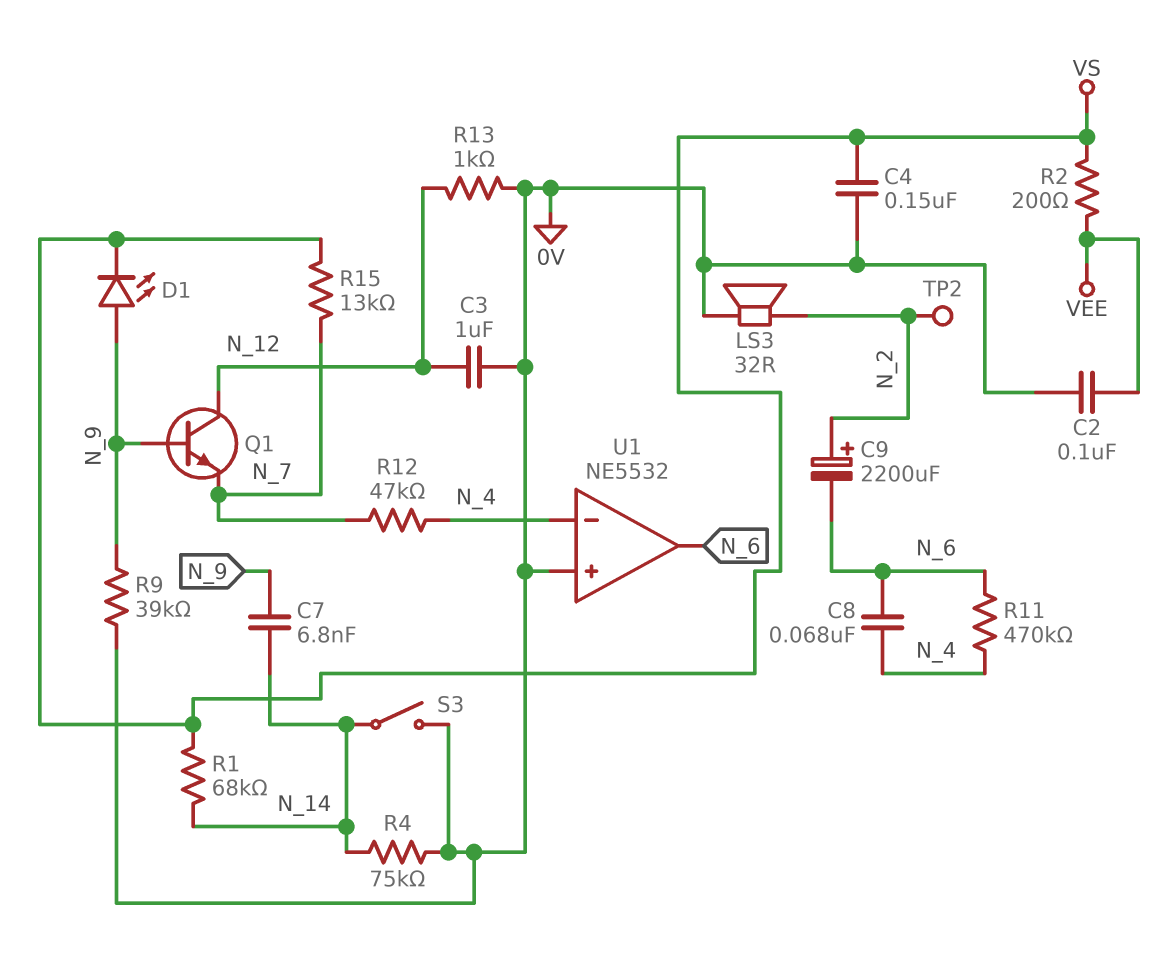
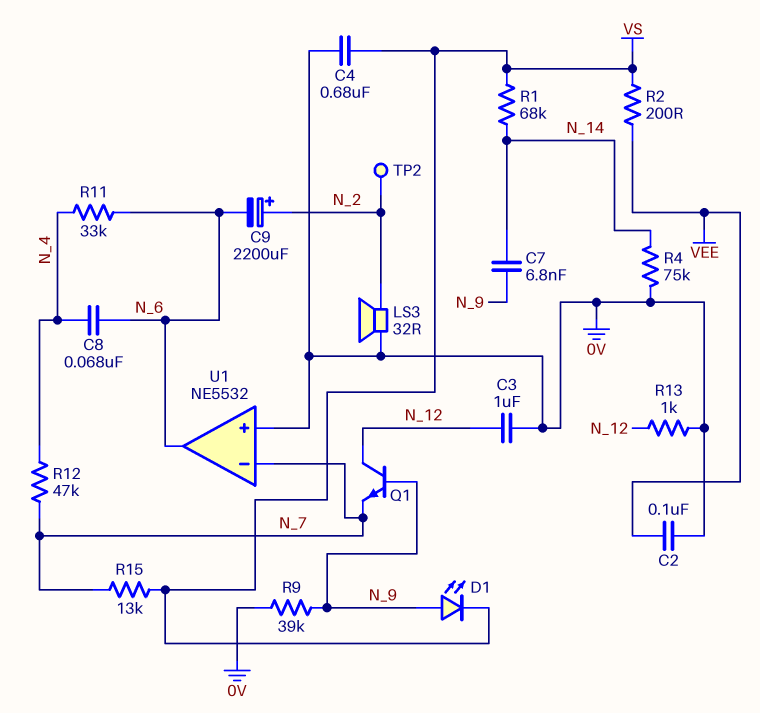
C4: 150nF (0V, VS) -> 680nF (0V, VS)
R11: 470k (N_4, N_6) -> 33k (N_4, N_6)
S3: switch (0V, N_14) -> none
U1 pin in-: N_4 -> N_7

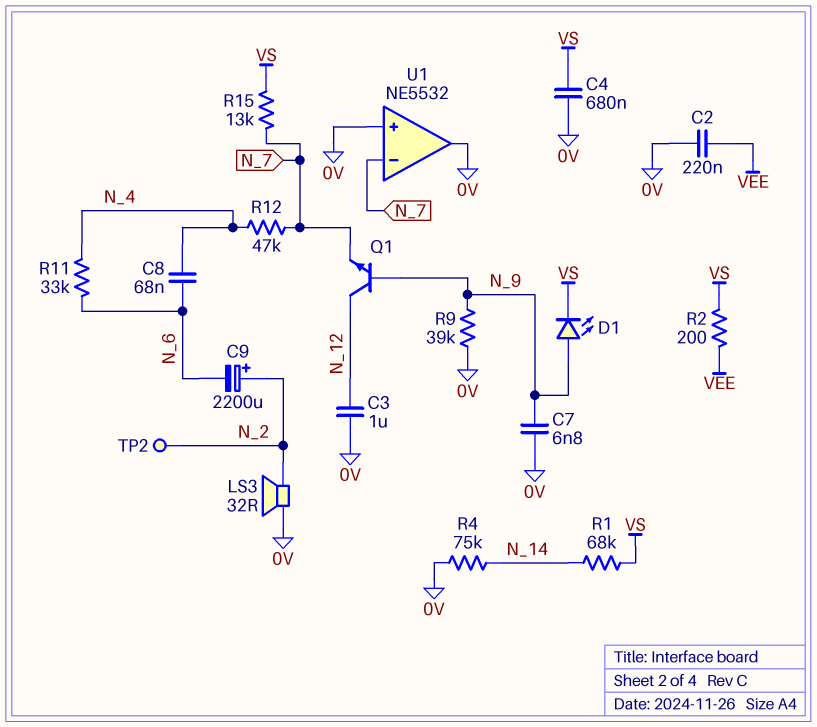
C2: 100nF (0V, VEE) -> 220nF (0V, VEE)
C7: 6.8nF (N_9, N_14) -> 6.8nF (0V, N_9)
R13: 1k (0V, N_12) -> none
U1 pin out: N_6 -> 0V

